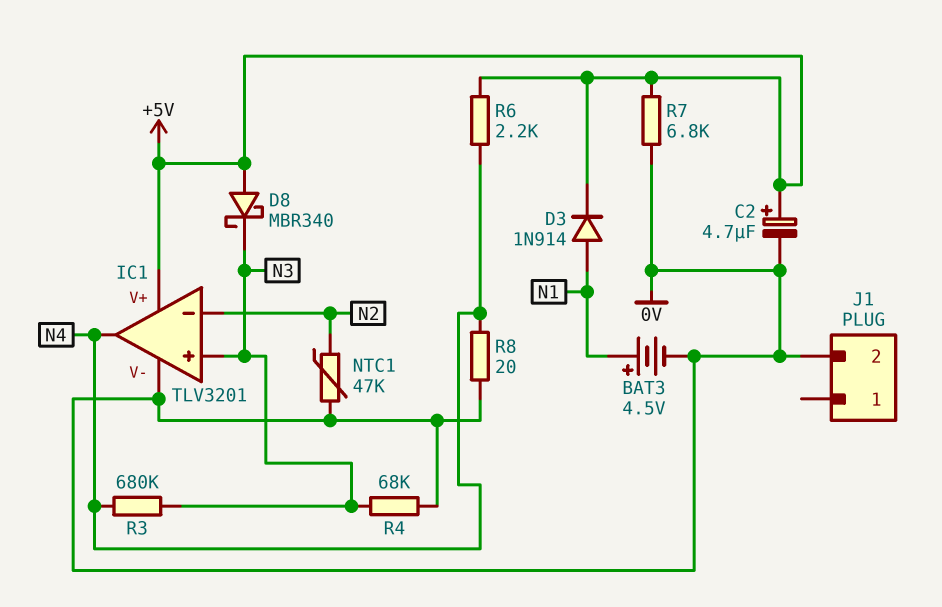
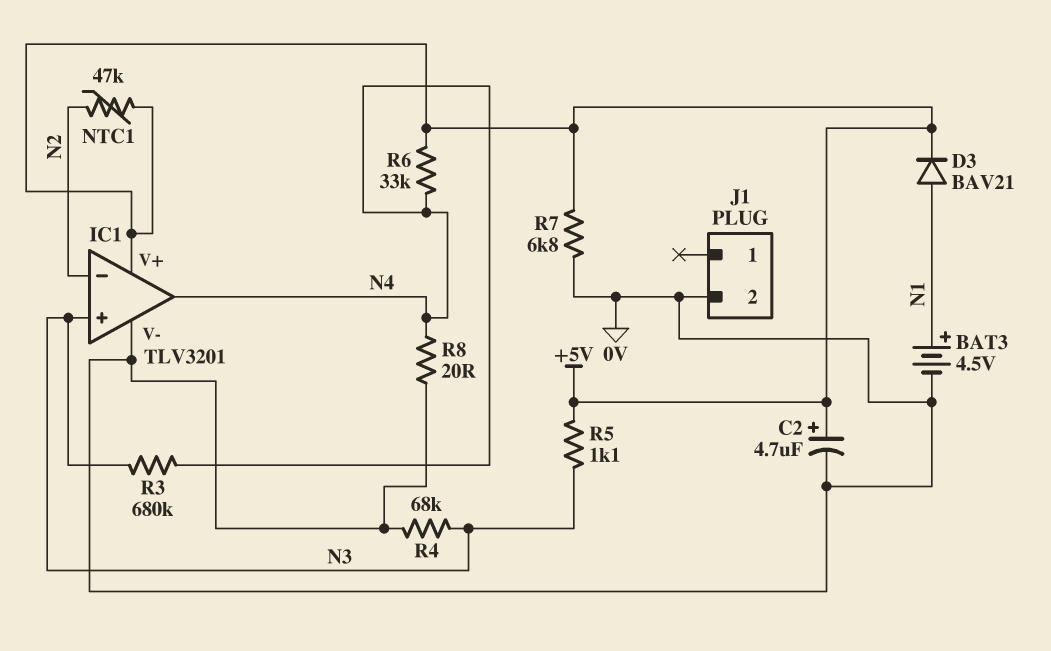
D3: diode 1N914 (A N1, K +5V) -> diode BAV21 (A N1, K +5V)
D8: schottky MBR340 (A +5V, K N3) -> none
NTC1: 47k (0V, N2) -> 47k (+5V, N2)
R5: none -> 1.1k (+5V, N3)
R6: 2.2k (+5V, N4) -> 33k (+5V, N4)

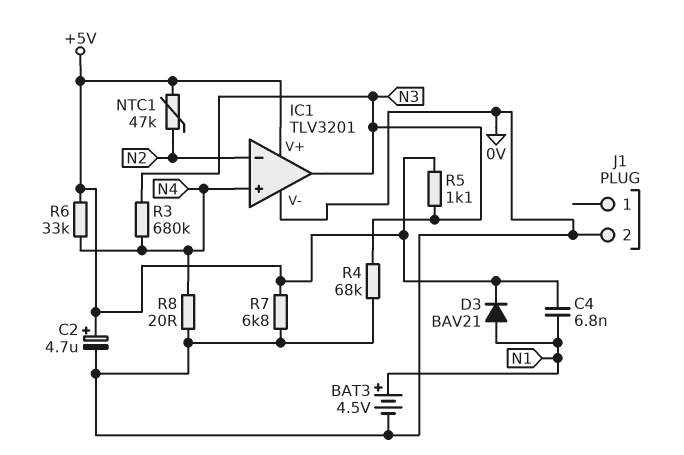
C4: none -> 6.8nF (+5V, N1)
IC1 pin in+: N3 -> N4
IC1 pin out: N4 -> N3

